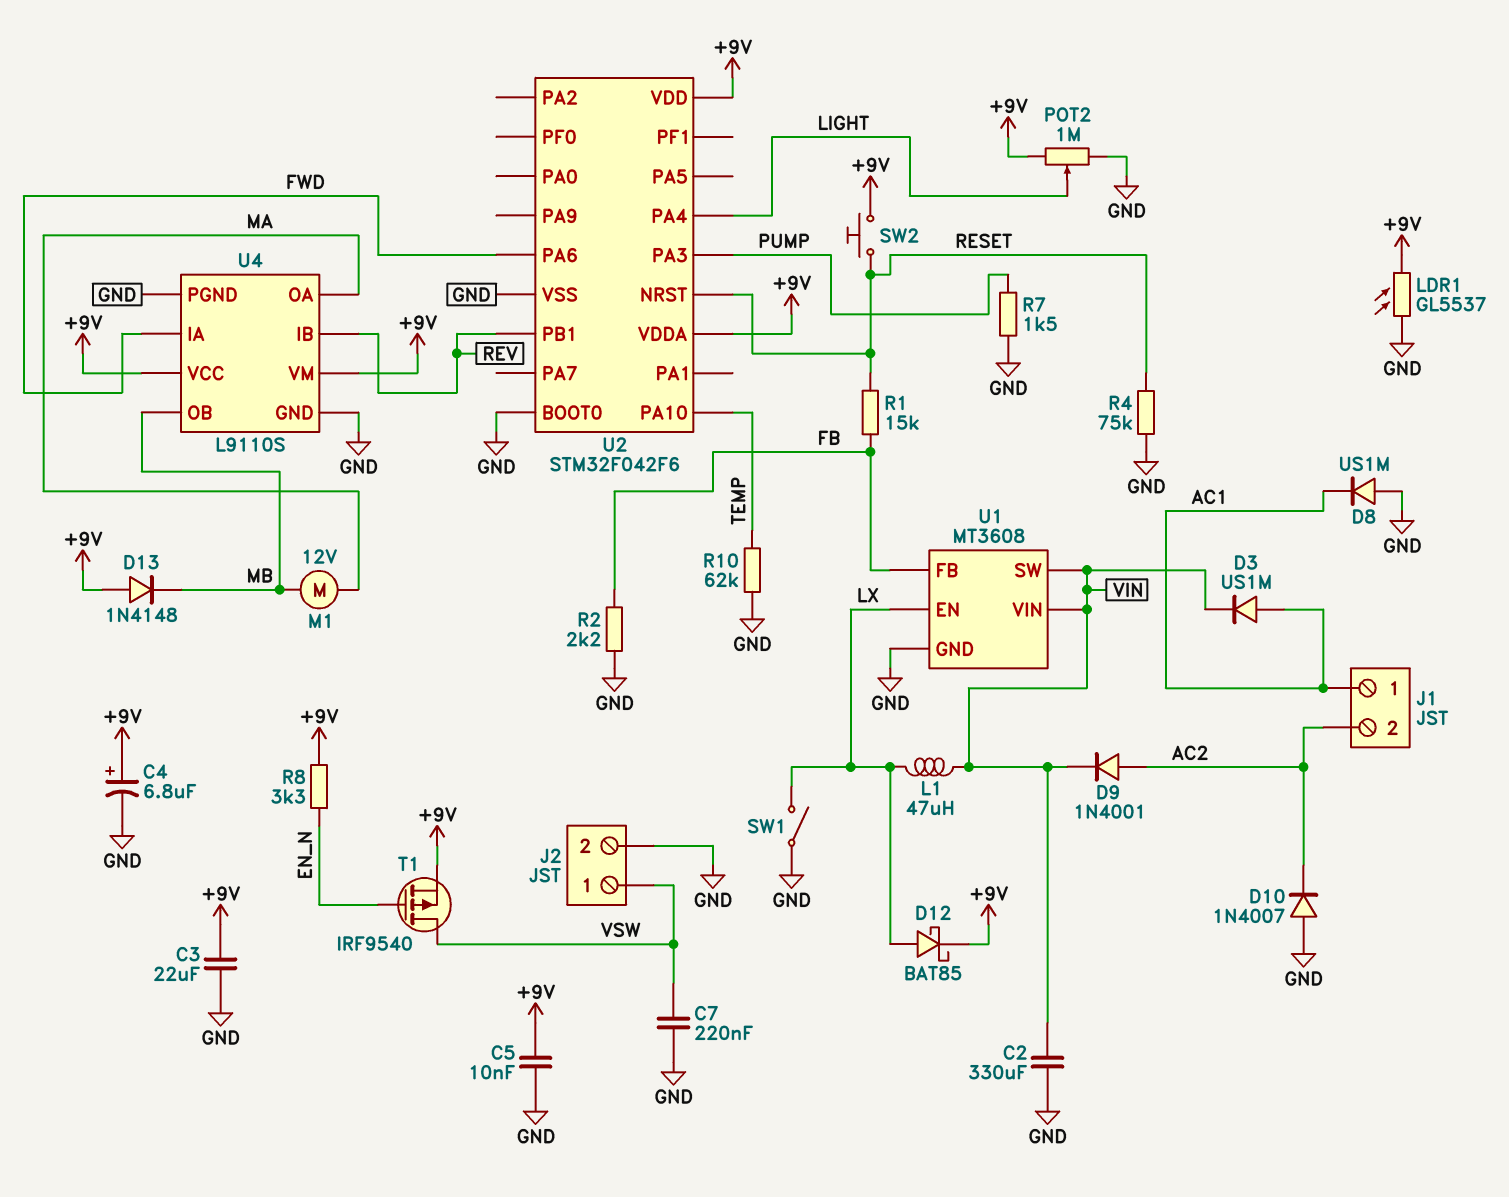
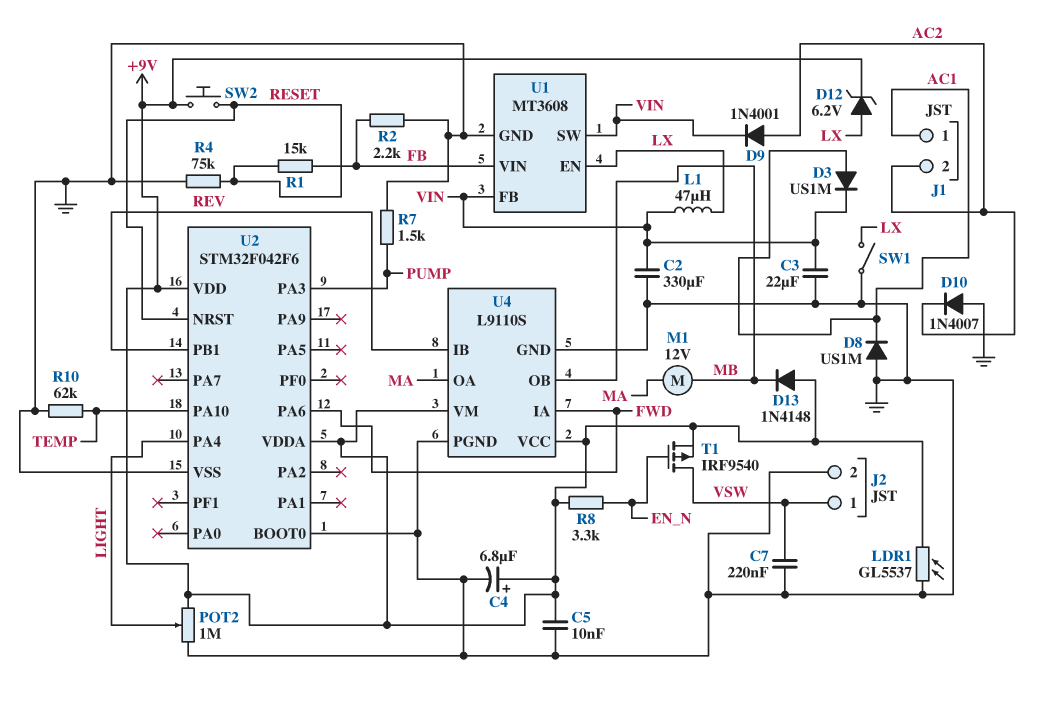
C3: 22uF (+9V, GND) -> 22uF (GND, VIN)
D12: schottky BAT85 (A LX, K +9V) -> zener 6.2V (A LX, K +9V)
U1 pin FB: FB -> VIN
U1 pin VIN: VIN -> FB

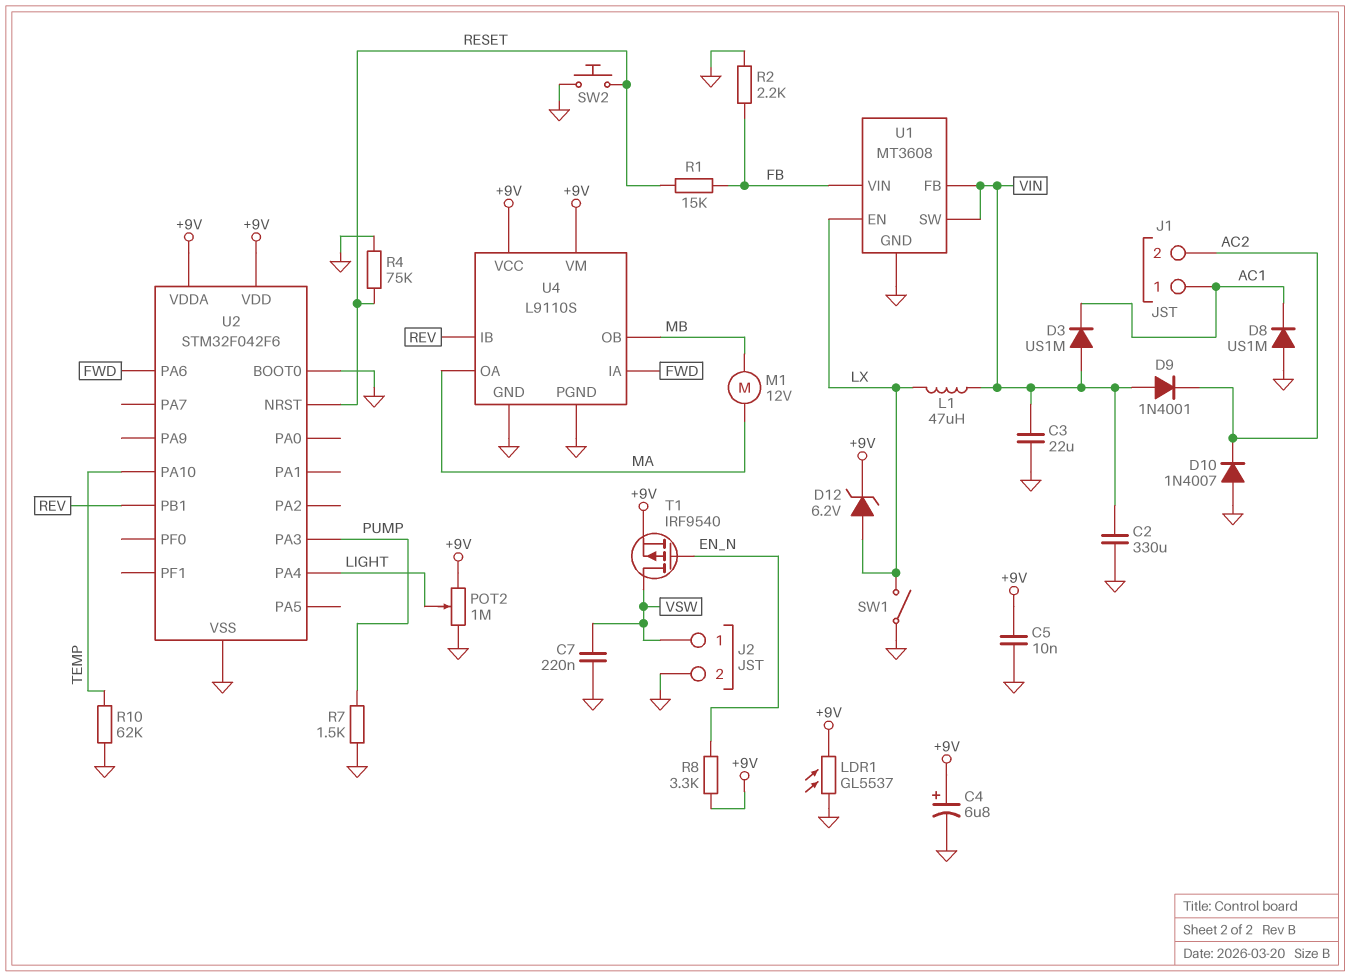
D3: diode US1M (A AC1, K VIN) -> diode US1M (A VIN, K AC1)
D9: diode 1N4001 (A AC2, K VIN) -> diode 1N4001 (A VIN, K AC2)
D13: diode 1N4148 (A +9V, K MB) -> none
SW2: button (+9V, RESET) -> button (GND, RESET)

